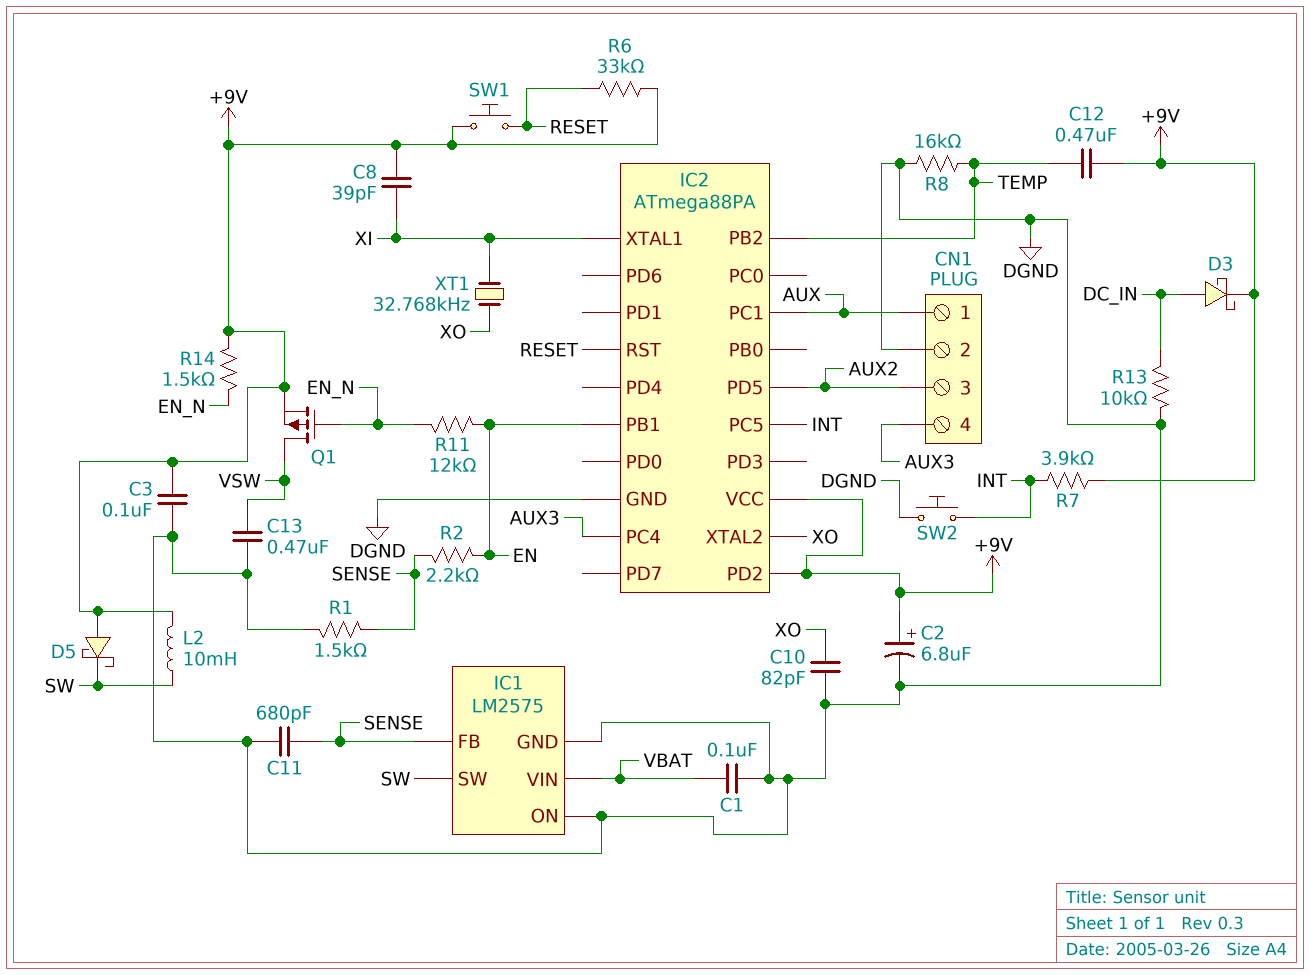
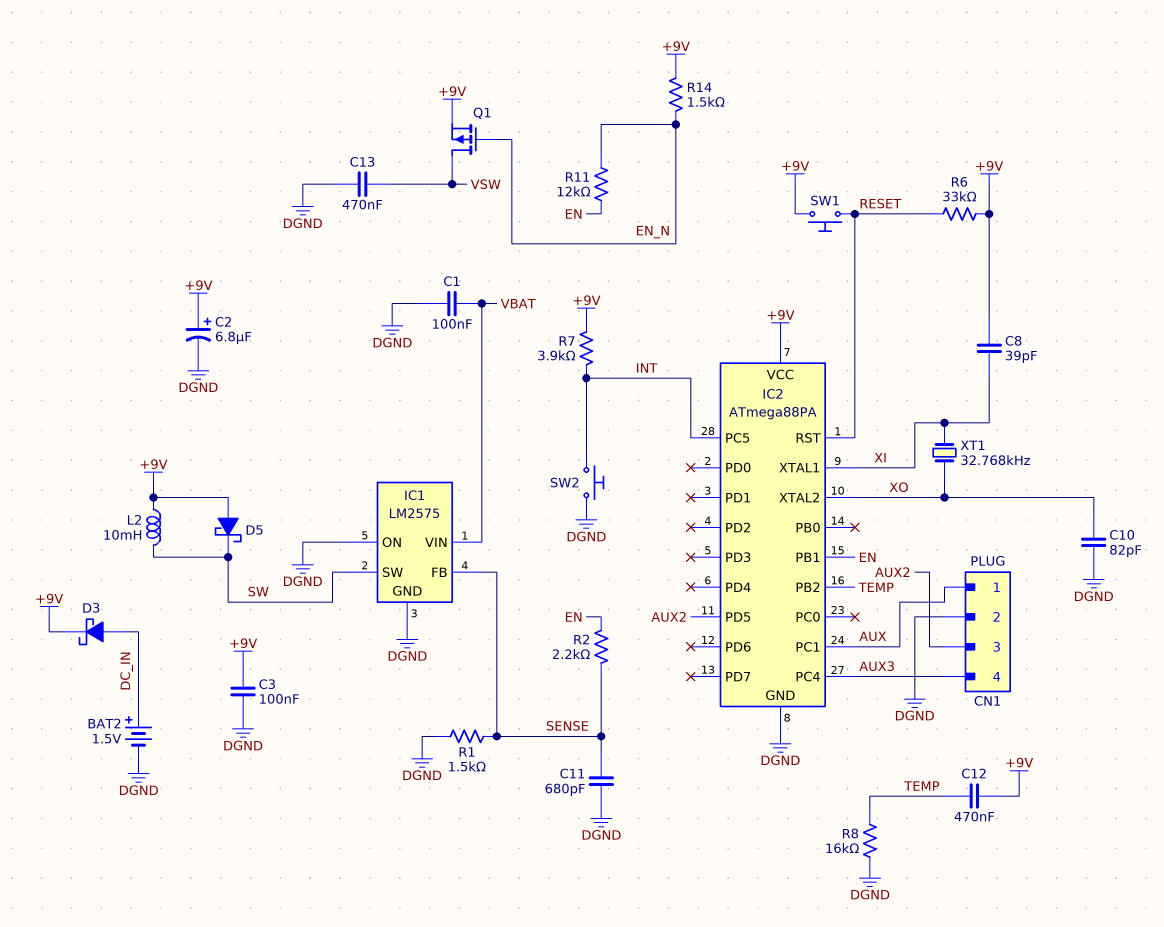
BAT2: none -> 1.5V (plus DC_IN, minus DGND)
IC2 pin PD2: +9V -> none
R13: 10k (DC_IN, DGND) -> none

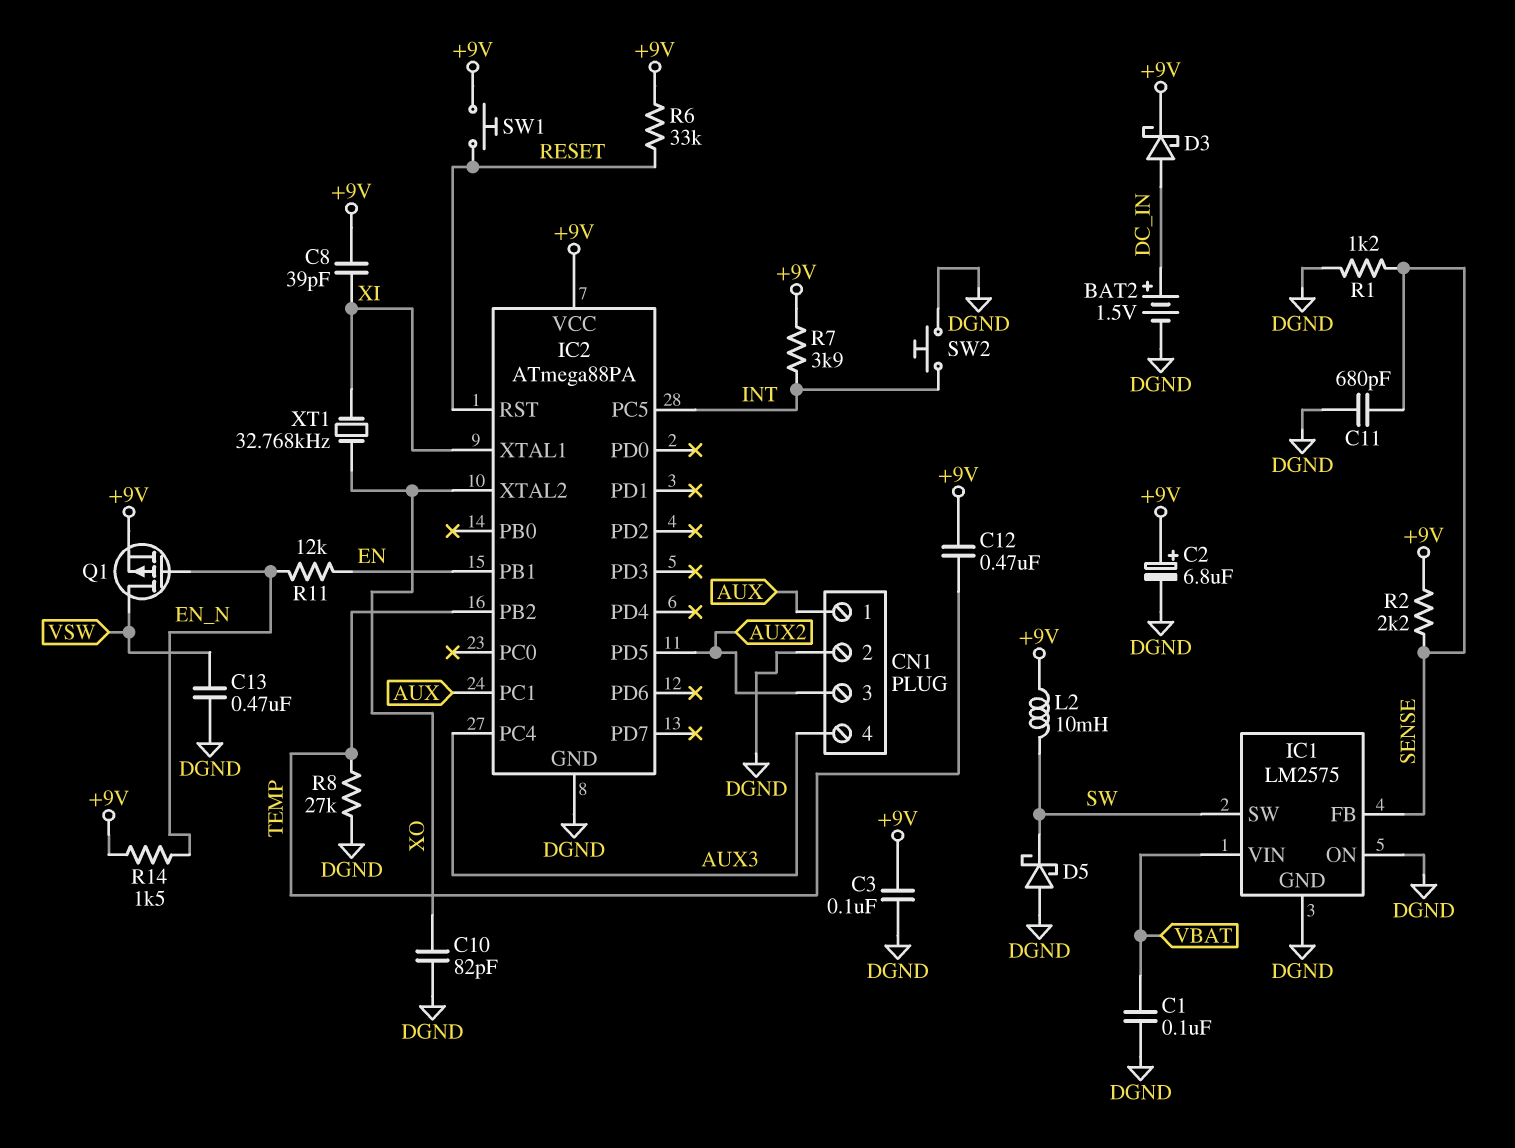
D5: schottky (A +9V, K SW) -> schottky (A DGND, K SW)
R1: 1.5k (DGND, SENSE) -> 1.2k (DGND, SENSE)
R2: 2.2k (EN, SENSE) -> 2.2k (+9V, SENSE)
R8: 16k (DGND, TEMP) -> 27k (DGND, TEMP)

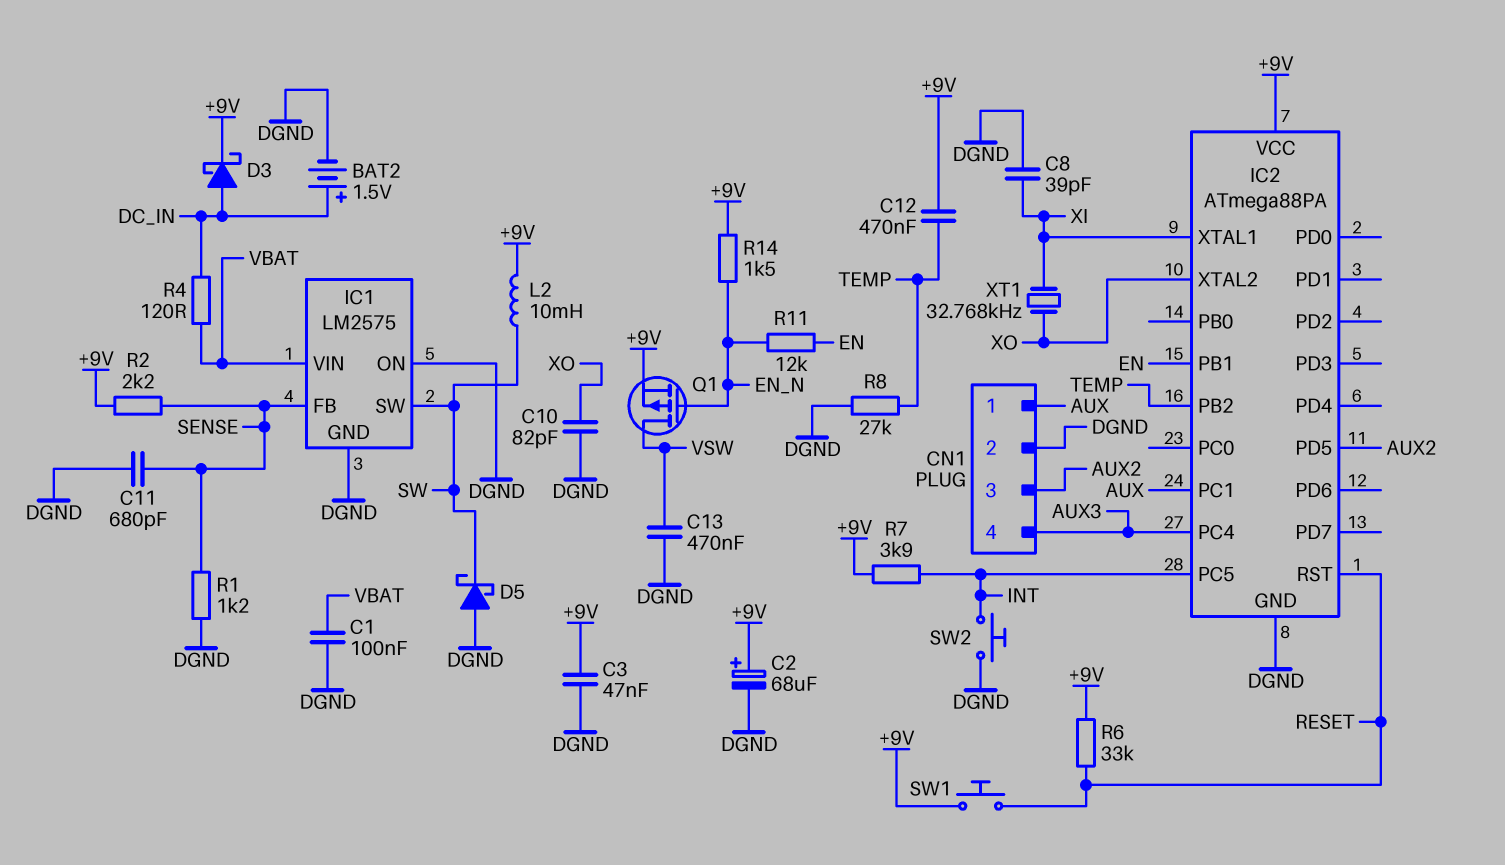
C2: 6.8uF (plus +9V, minus DGND) -> 68uF (plus +9V, minus DGND)
C3: 100nF (+9V, DGND) -> 47nF (+9V, DGND)
C8: 39pF (+9V, XI) -> 39pF (DGND, XI)
R4: none -> 120 (DC_IN, VBAT)

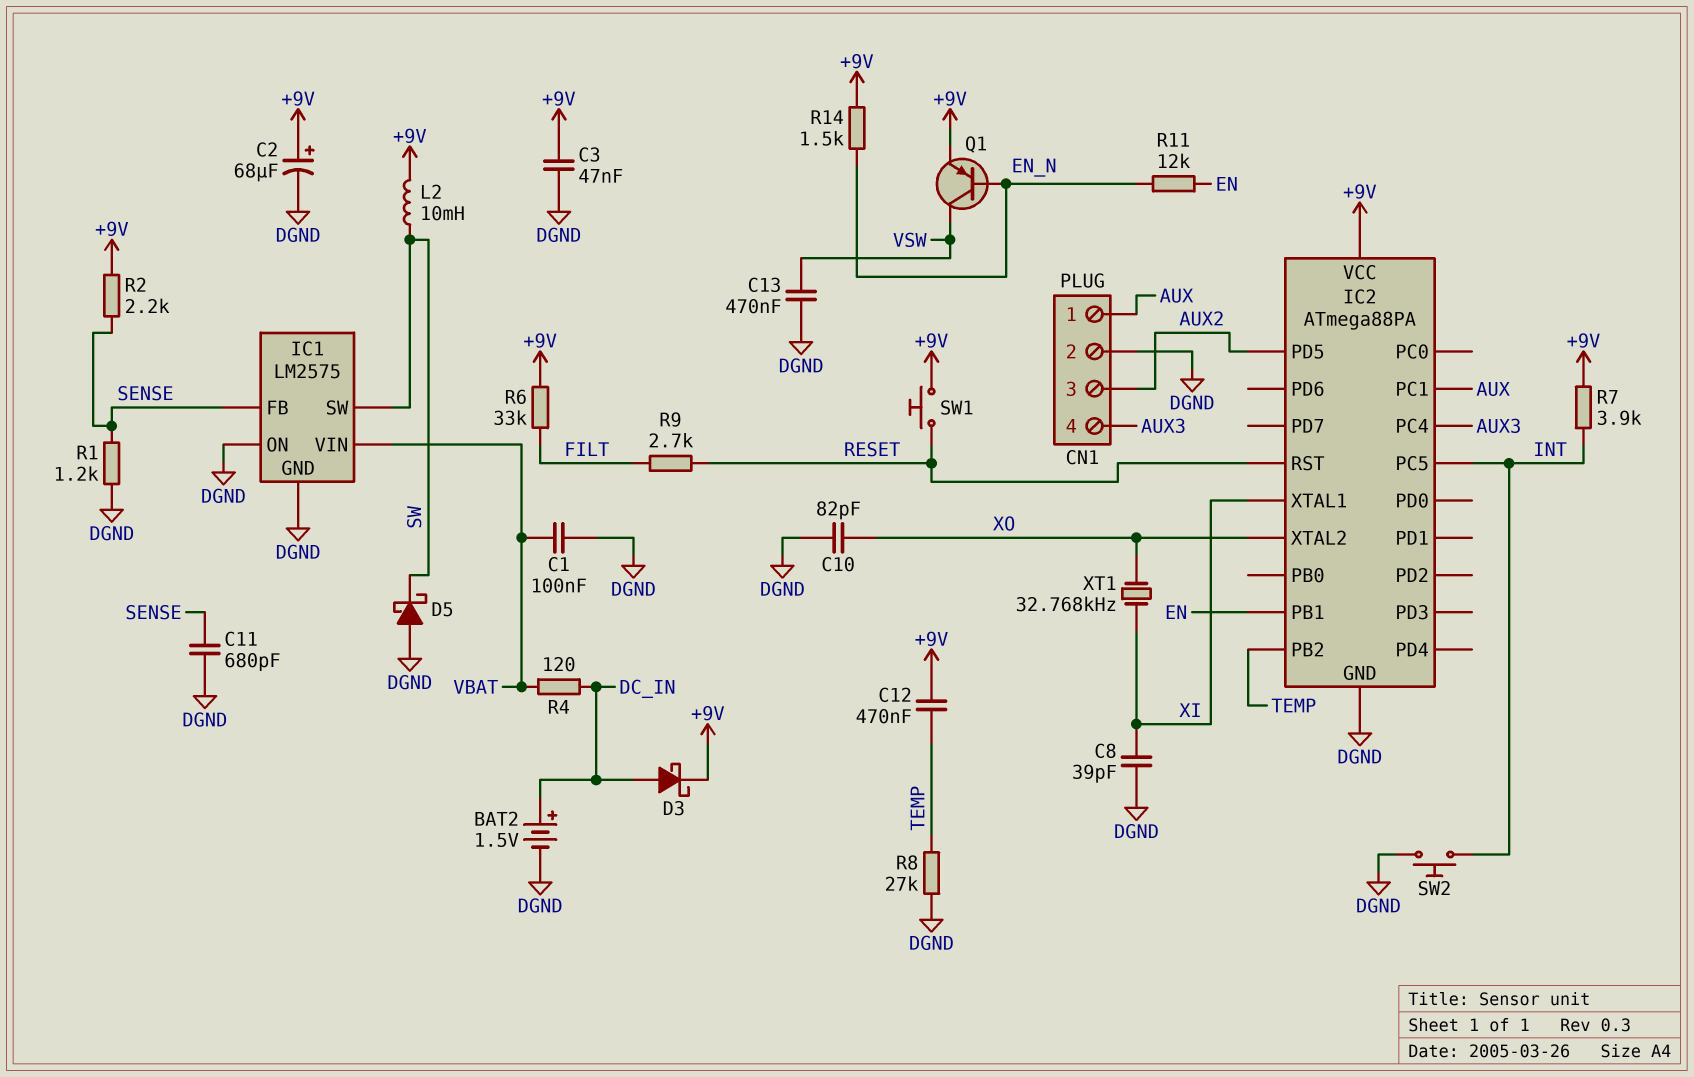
Q1: PMOS (G EN_N, D VSW, S +9V) -> PNP (B EN_N, C VSW, E +9V)
R6: 33k (+9V, RESET) -> 33k (+9V, FILT)
R9: none -> 2.7k (FILT, RESET)

